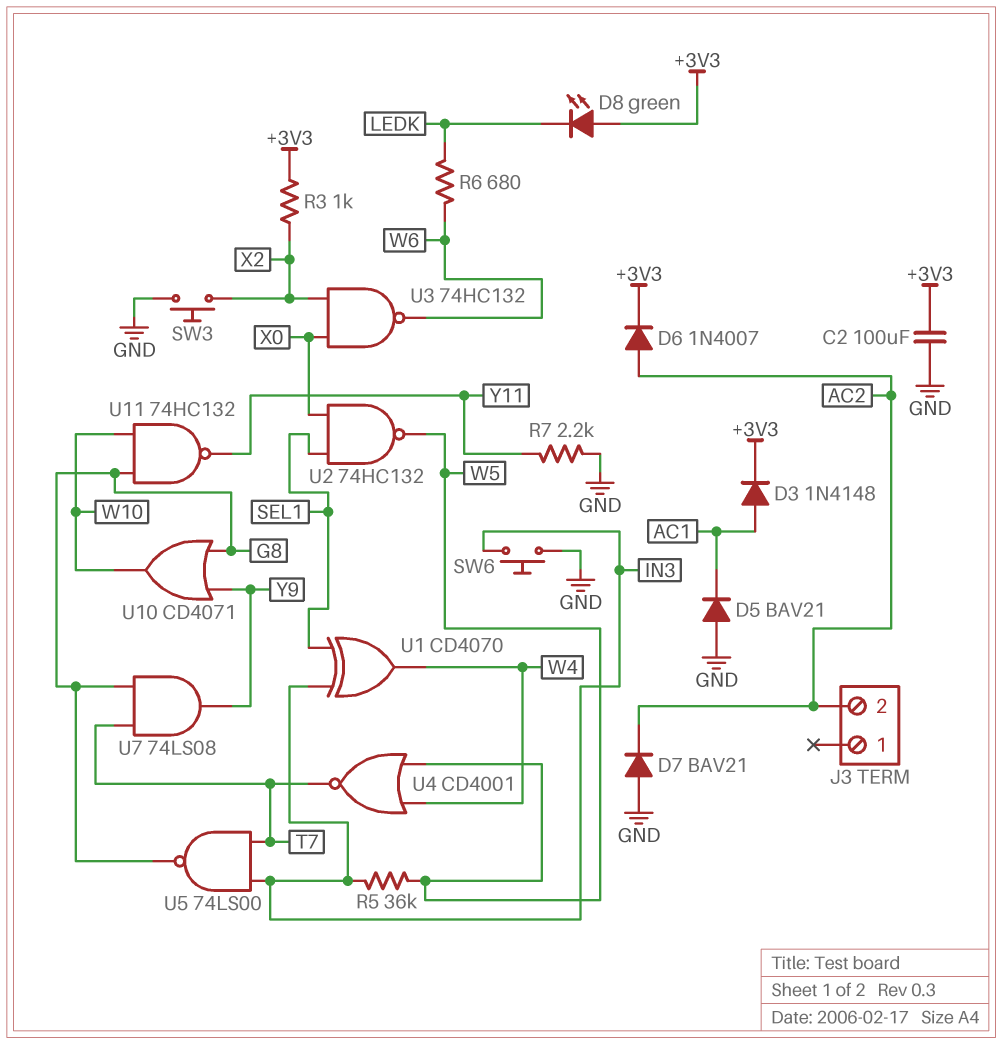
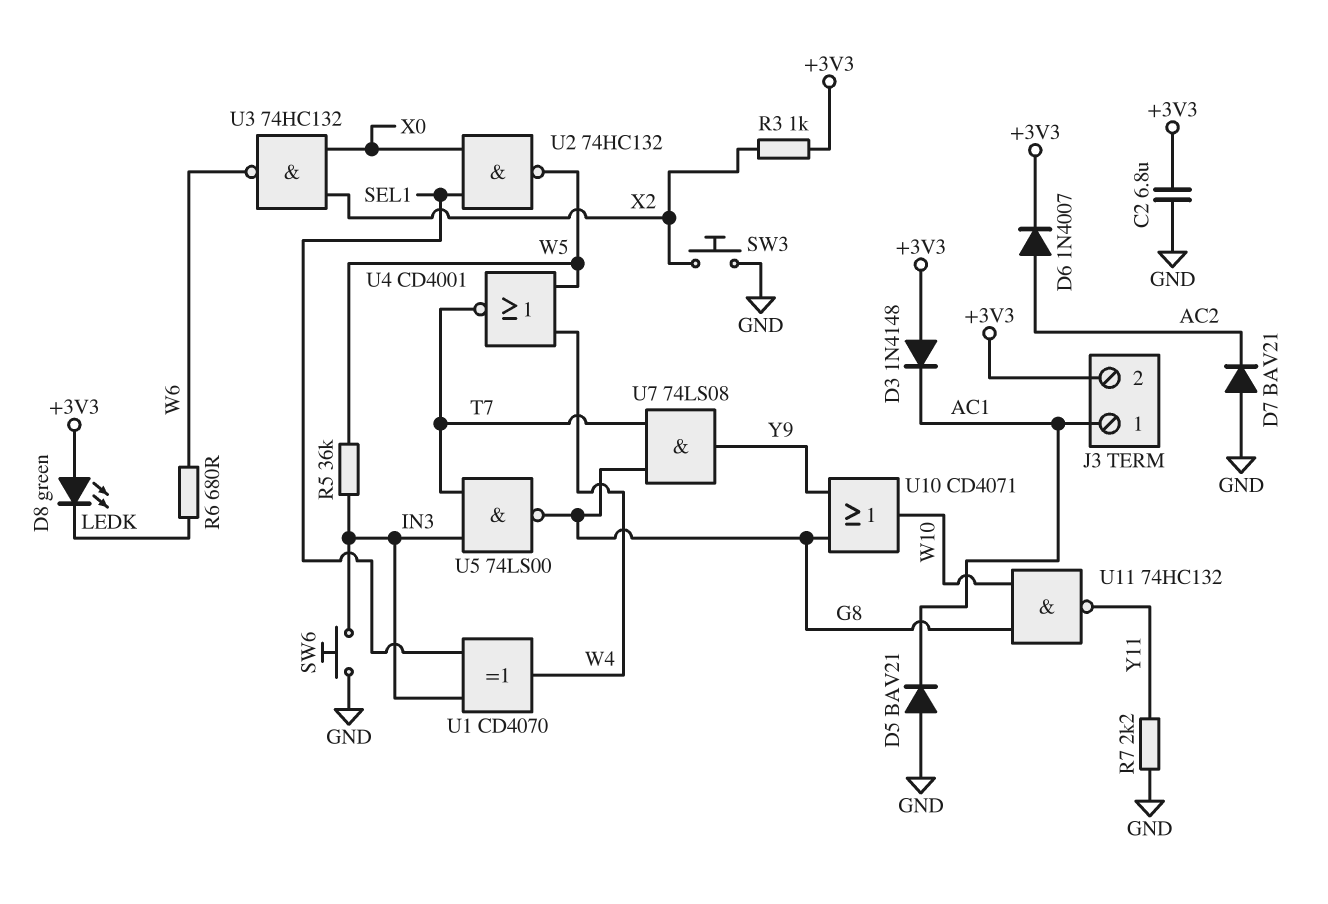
C2: 100uF (+3V3, GND) -> 6.8uF (+3V3, GND)
D3: diode 1N4148 (A AC1, K +3V3) -> diode 1N4148 (A +3V3, K AC1)
J3 pin 1: none -> AC1
J3 pin 2: AC2 -> +3V3

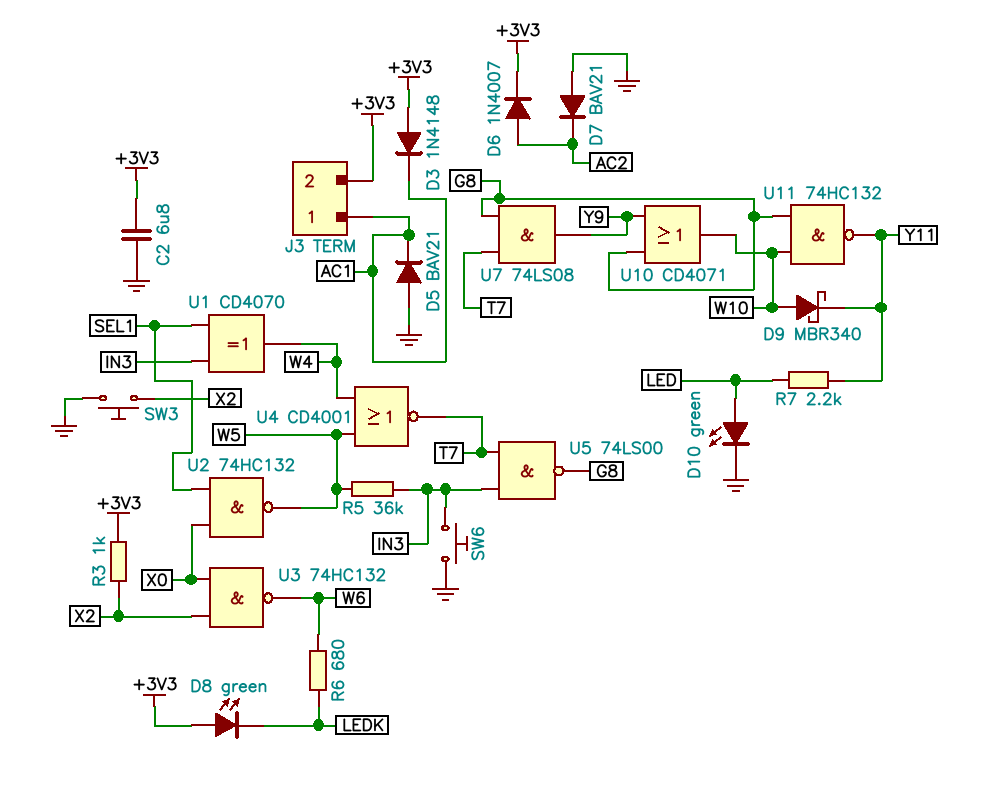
D9: none -> schottky MBR340 (A W10, K Y11)
D10: none -> LED green (A LED, K GND)
R7: 2.2k (GND, Y11) -> 2.2k (LED, Y11)

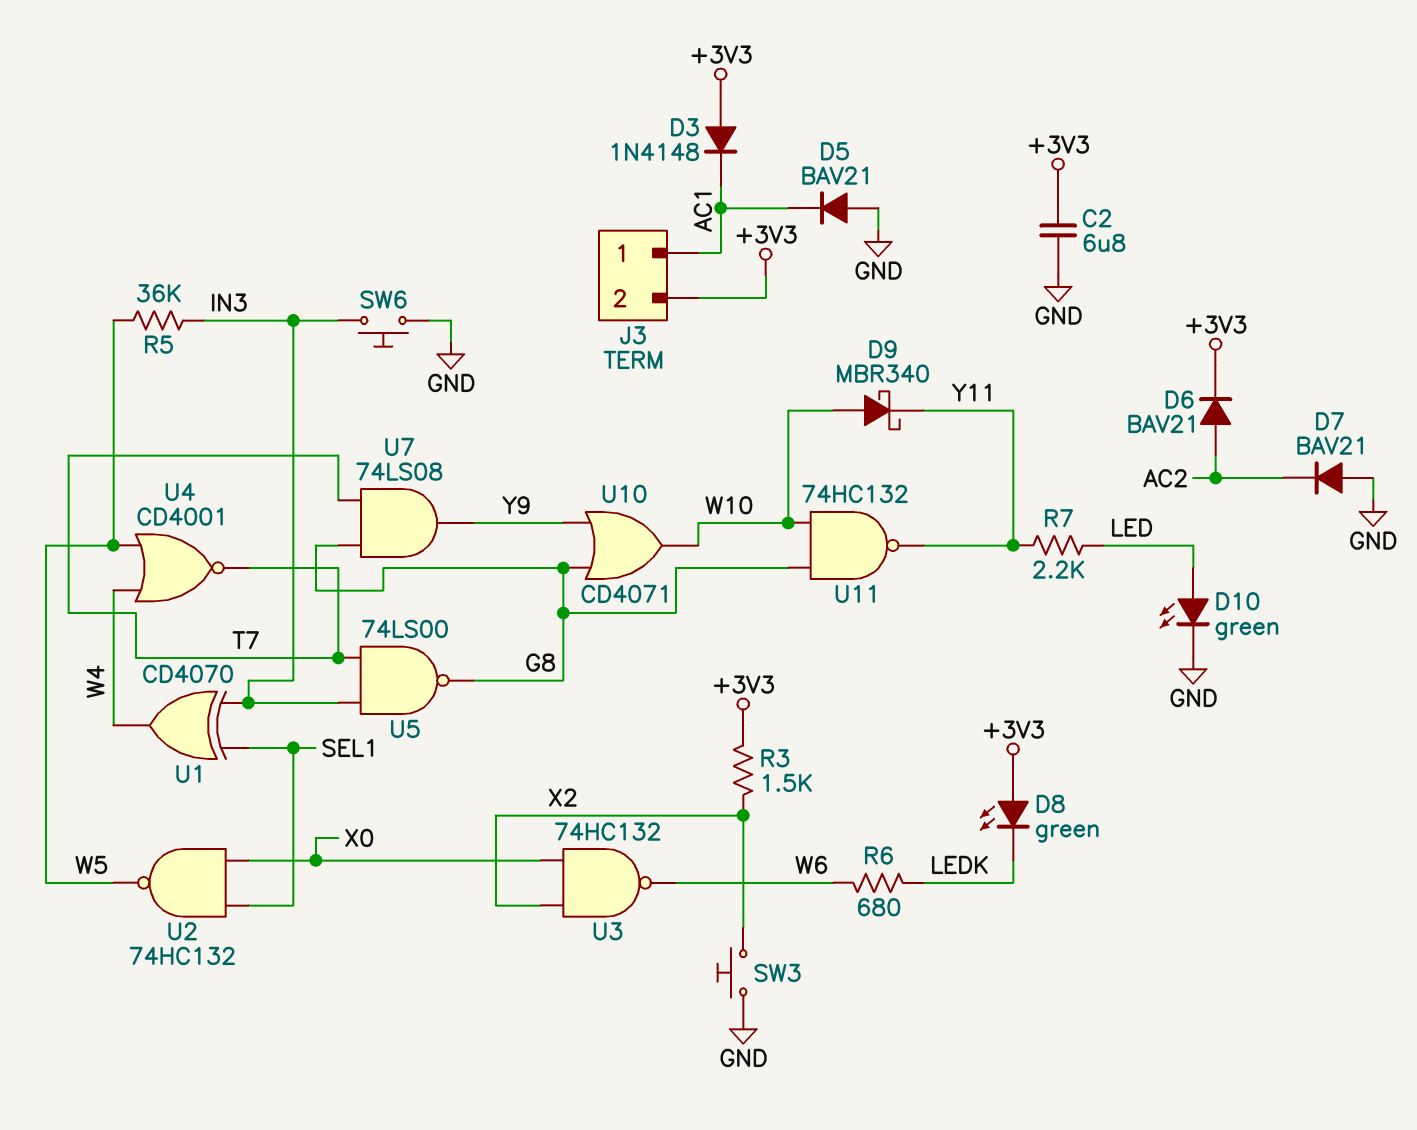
D6: diode 1N4007 (A AC2, K +3V3) -> diode BAV21 (A AC2, K +3V3)
R3: 1k (+3V3, X2) -> 1.5k (+3V3, X2)

